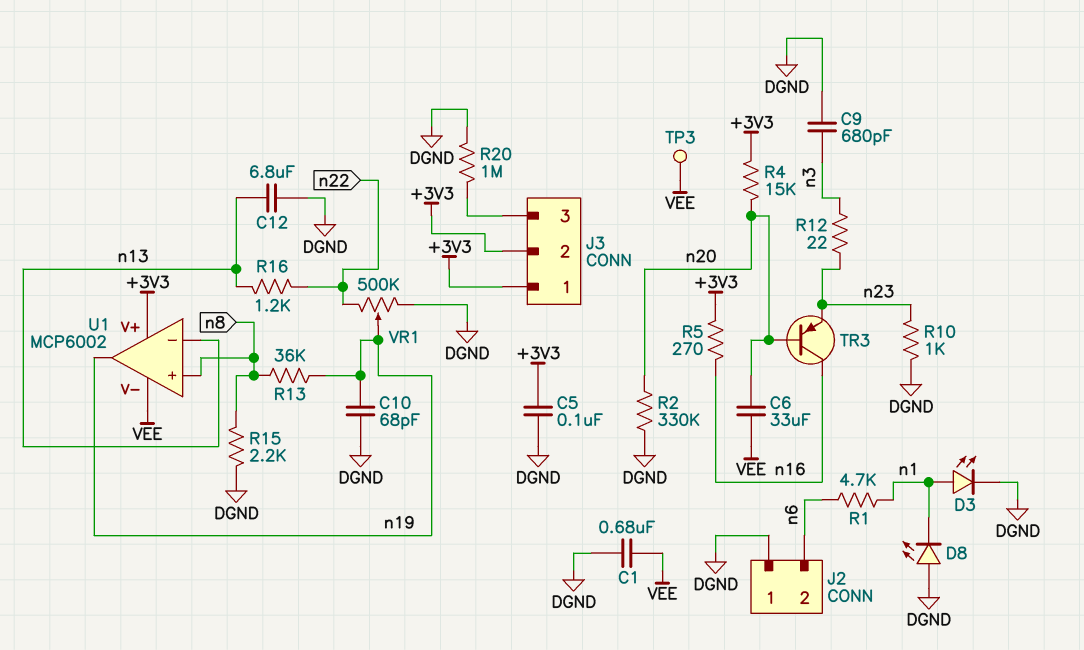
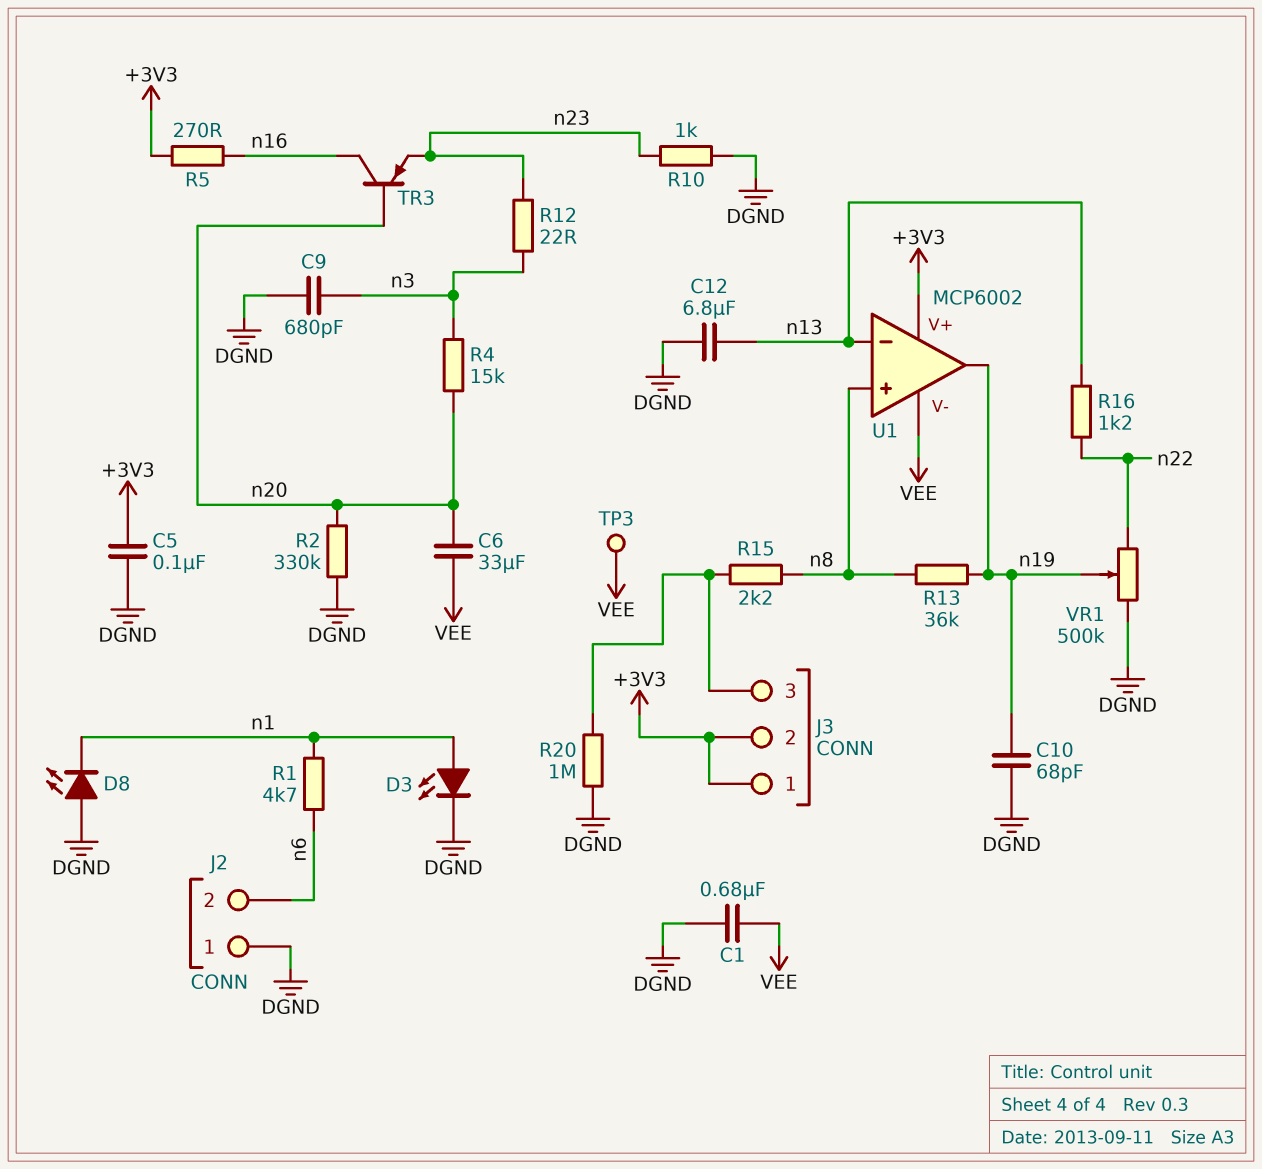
R4: 15k (+3V3, n20) -> 15k (n3, n20)
R15: 2.2k (DGND, n8) -> 2.2k (J3/3, n8)

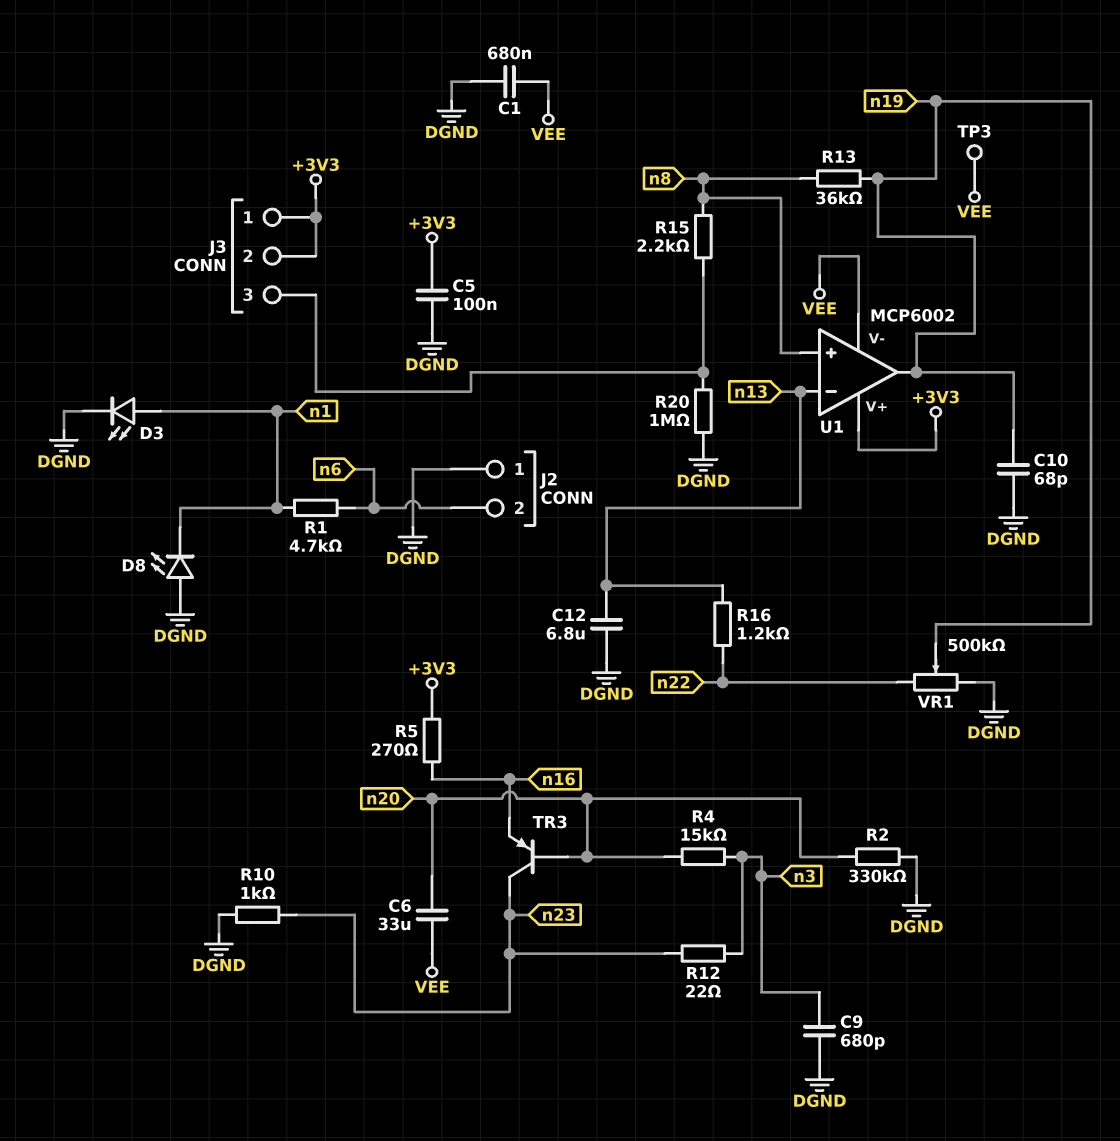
TR3: PNP (B n20, C n16, E n23) -> PNP (B n20, C n23, E n16)

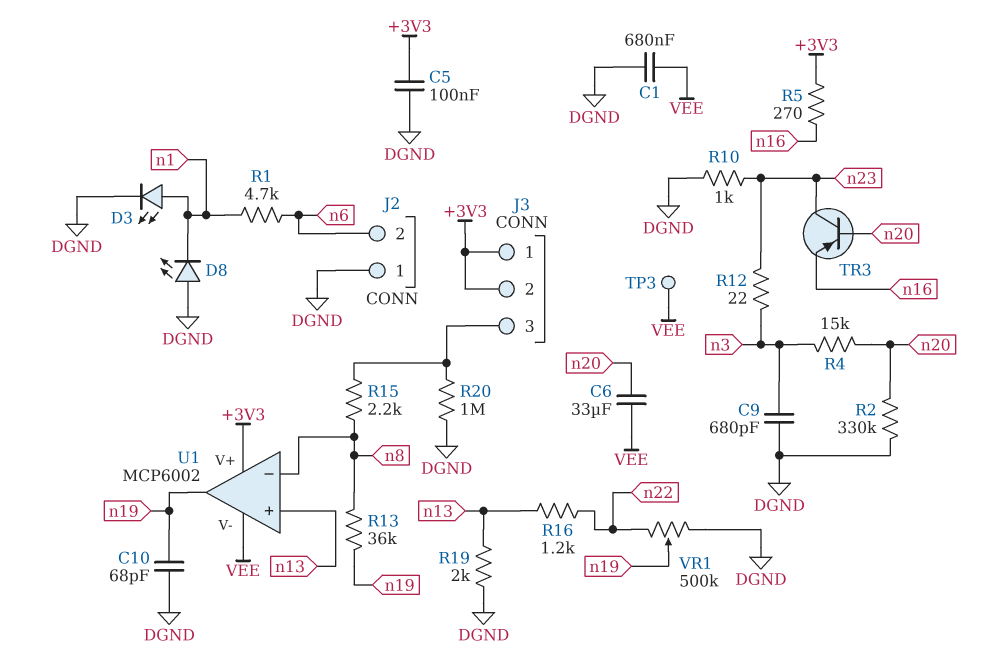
C12: 6.8uF (DGND, n13) -> none
R19: none -> 2k (DGND, n13)
U1 pin in+: n8 -> n13
U1 pin in-: n13 -> n8

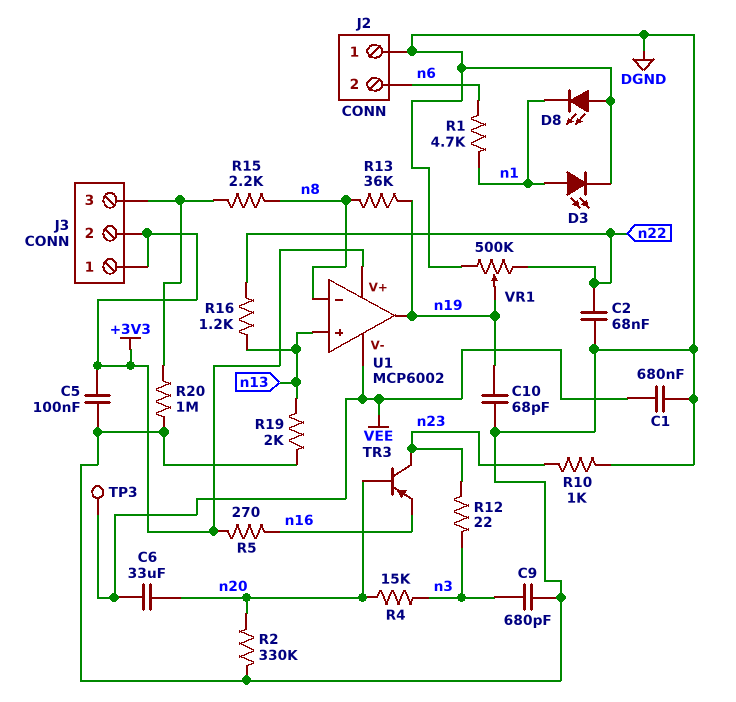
C2: none -> 68nF (DGND, n22)

